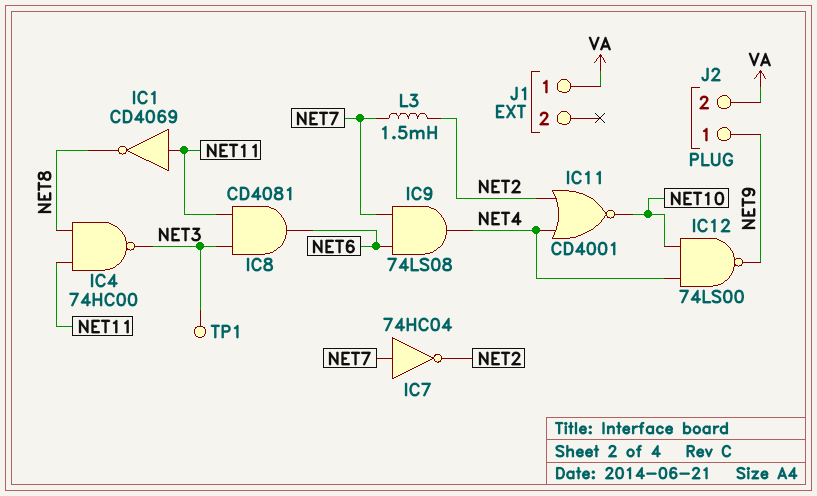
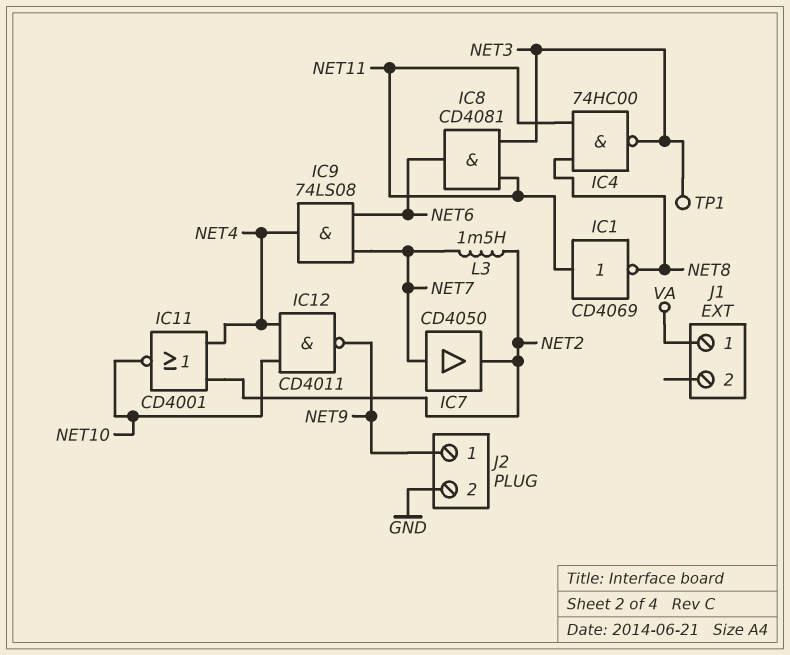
IC7: NOT 74HC04 (in NET7, out NET2) -> buffer CD4050 (in NET7, out NET2)
IC12: NAND 74LS00 (in NET4, in NET10, out NET9) -> NAND CD4011 (in NET4, in NET10, out NET9)
J2 pin 2: VA -> GND

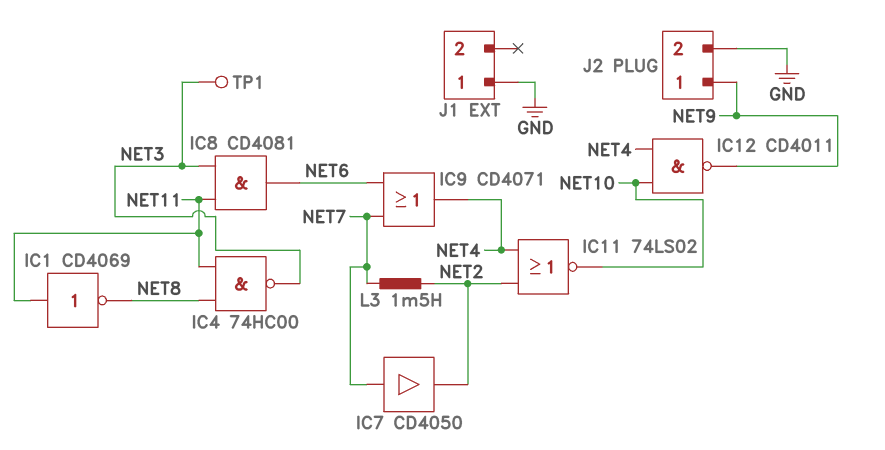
IC9: AND 74LS08 (in NET6, in NET7, out NET4) -> OR CD4071 (in NET6, in NET7, out NET4)
IC11: NOR CD4001 (in NET2, in NET4, out NET10) -> NOR 74LS02 (in NET2, in NET4, out NET10)
J1 pin 1: VA -> GND

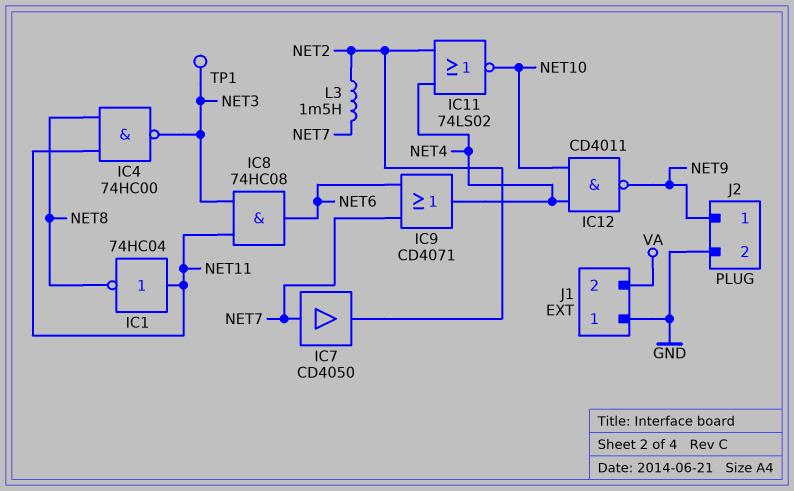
IC1: NOT CD4069 (in NET11, out NET8) -> NOT 74HC04 (in NET11, out NET8)
IC8: AND CD4081 (in NET3, in NET11, out NET6) -> AND 74HC08 (in NET3, in NET11, out NET6)
J1 pin 2: none -> VA

